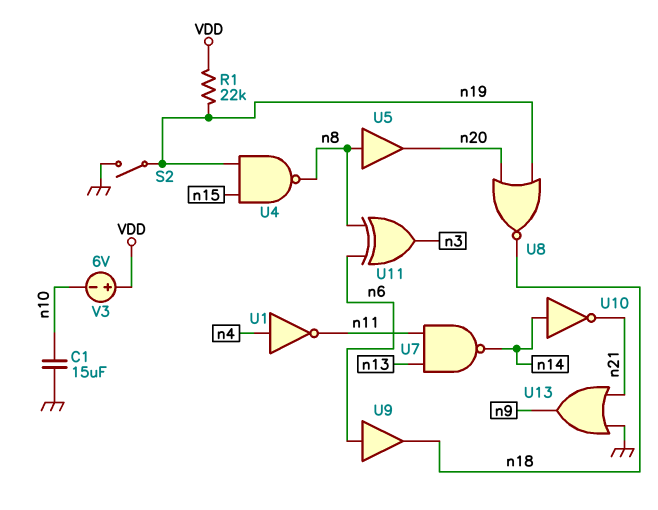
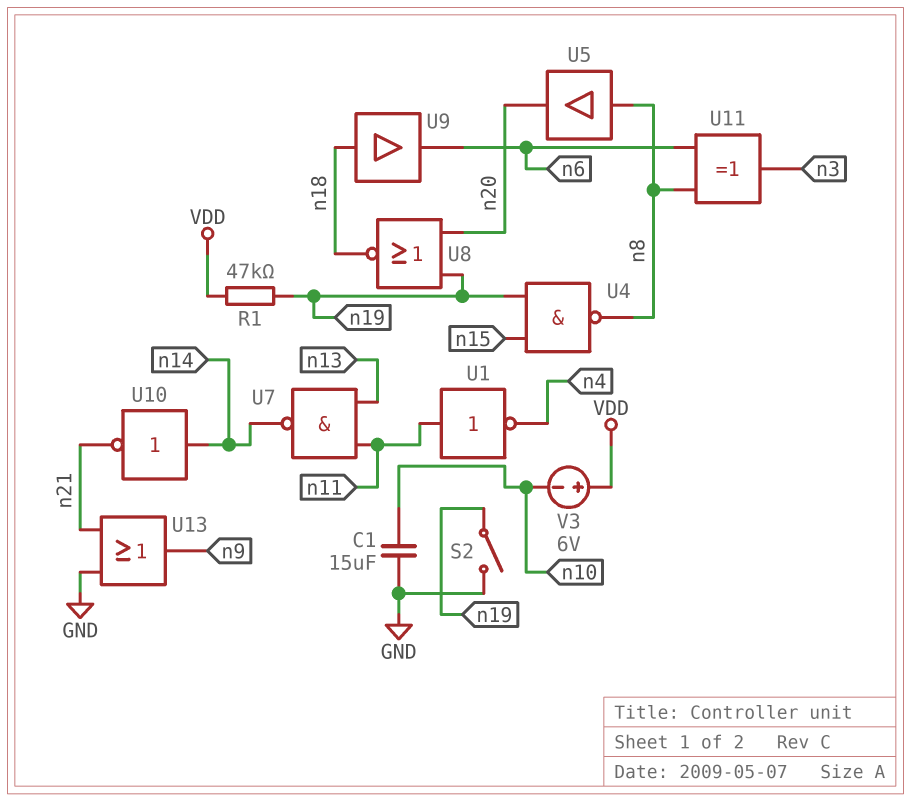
R1: 22k (VDD, n19) -> 47k (VDD, n19)
U1: NOT (in n4, out n11) -> NOT (in n11, out n4)
U9: buffer (in n6, out n18) -> buffer (in n18, out n6)

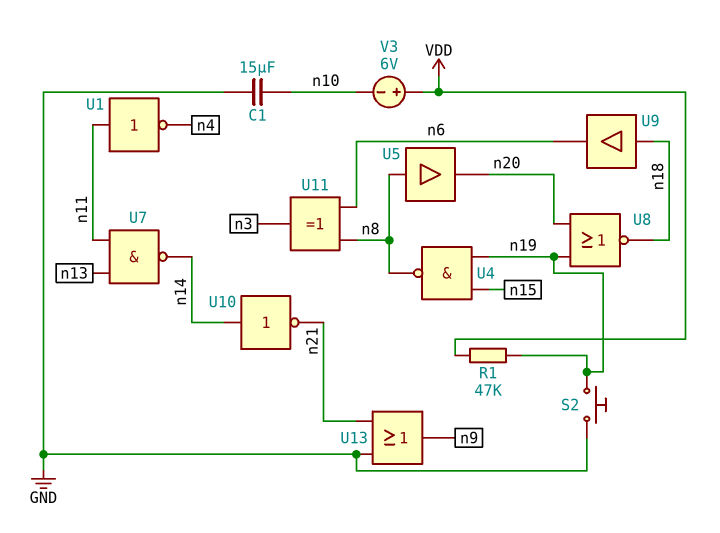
S2: switch (GND, n19) -> button (GND, n19)

